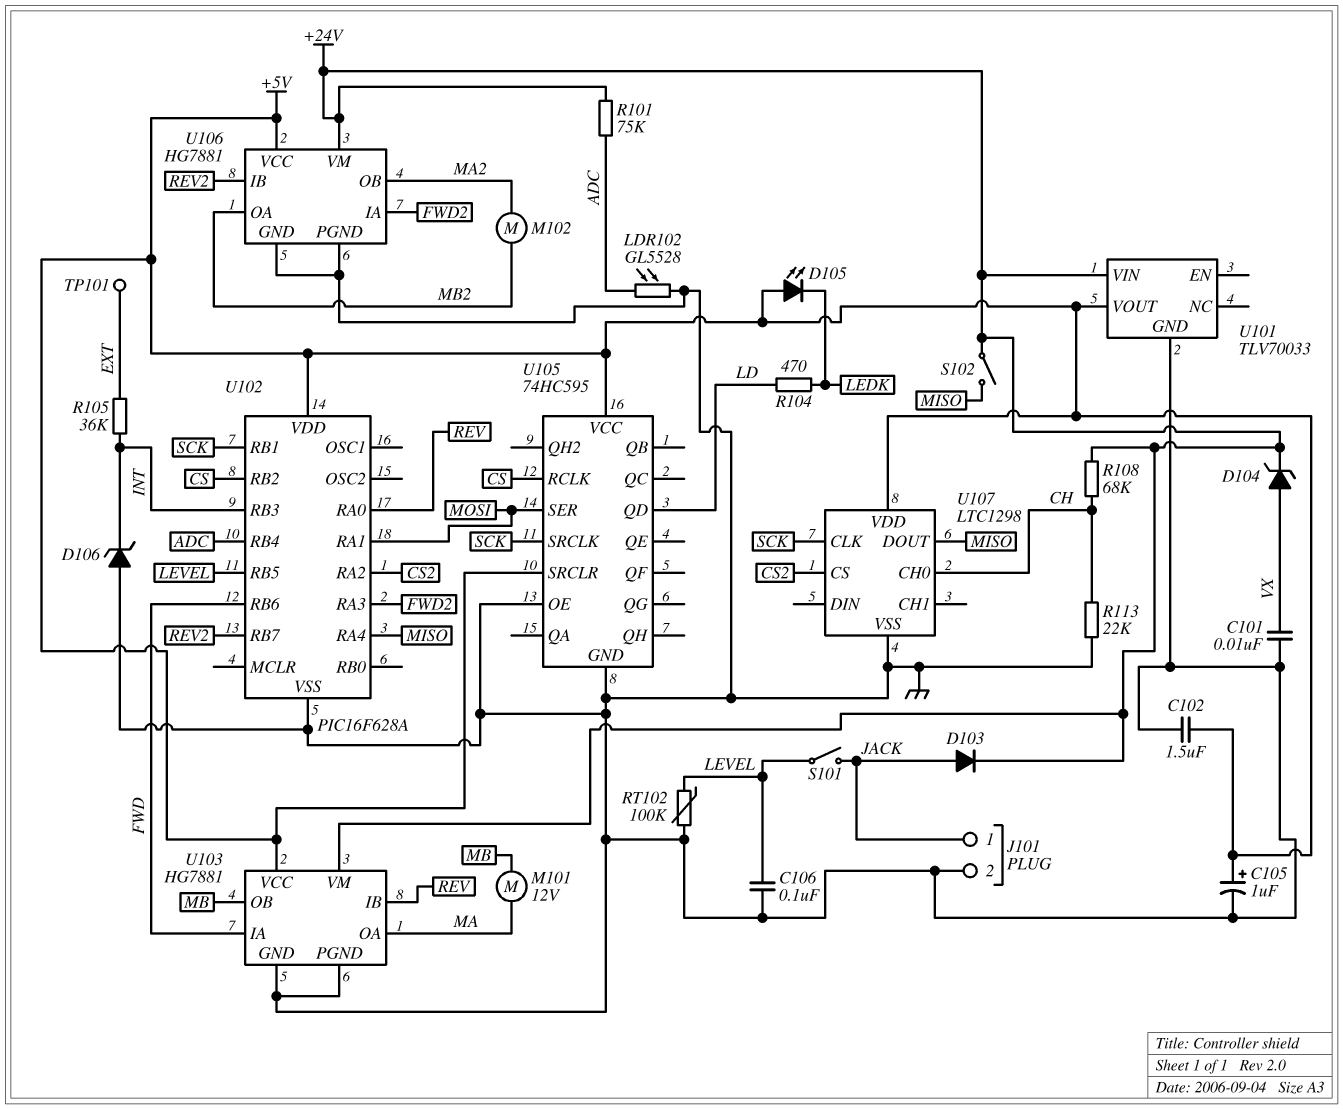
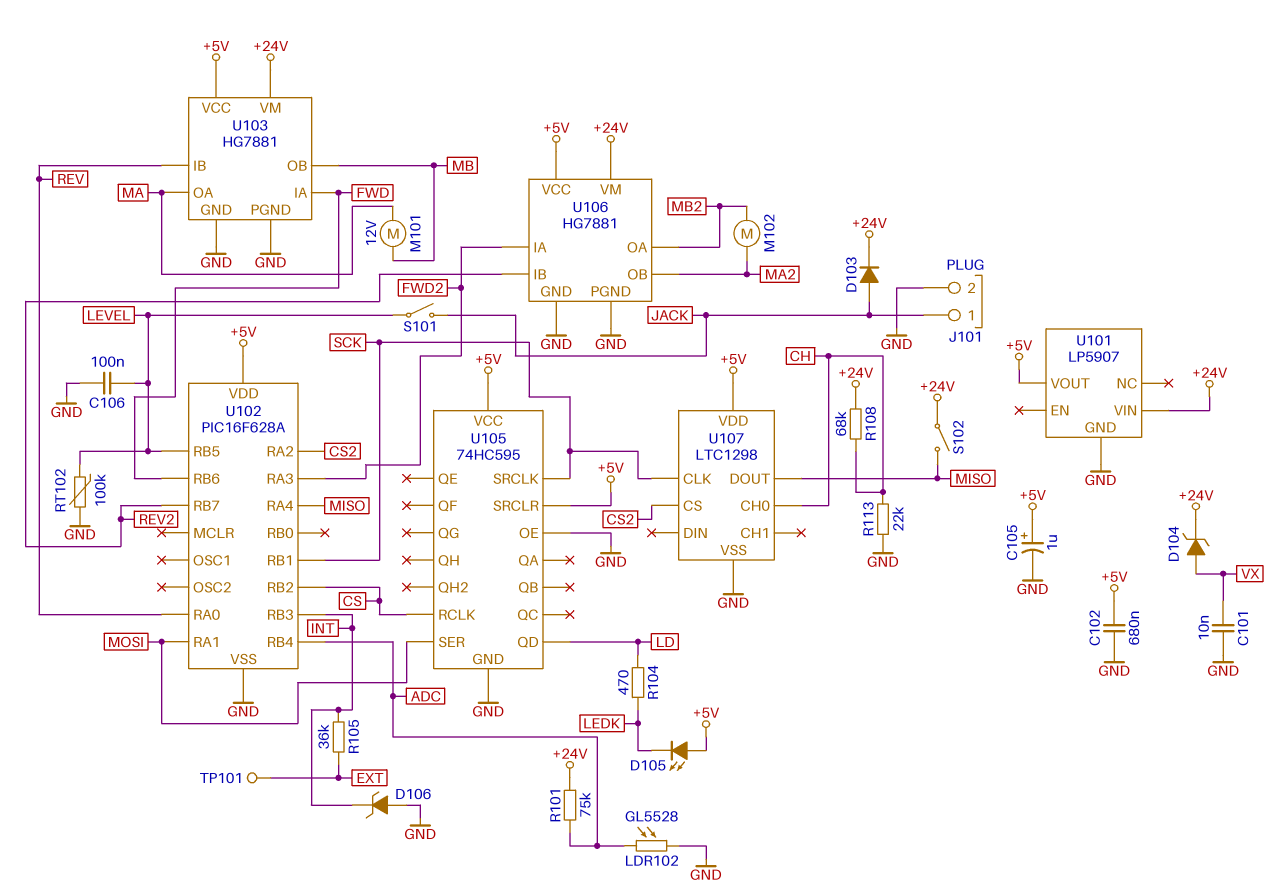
C102: 1.5uF (+5V, GND) -> 680nF (+5V, GND)
U101: TLV70033 -> LP5907

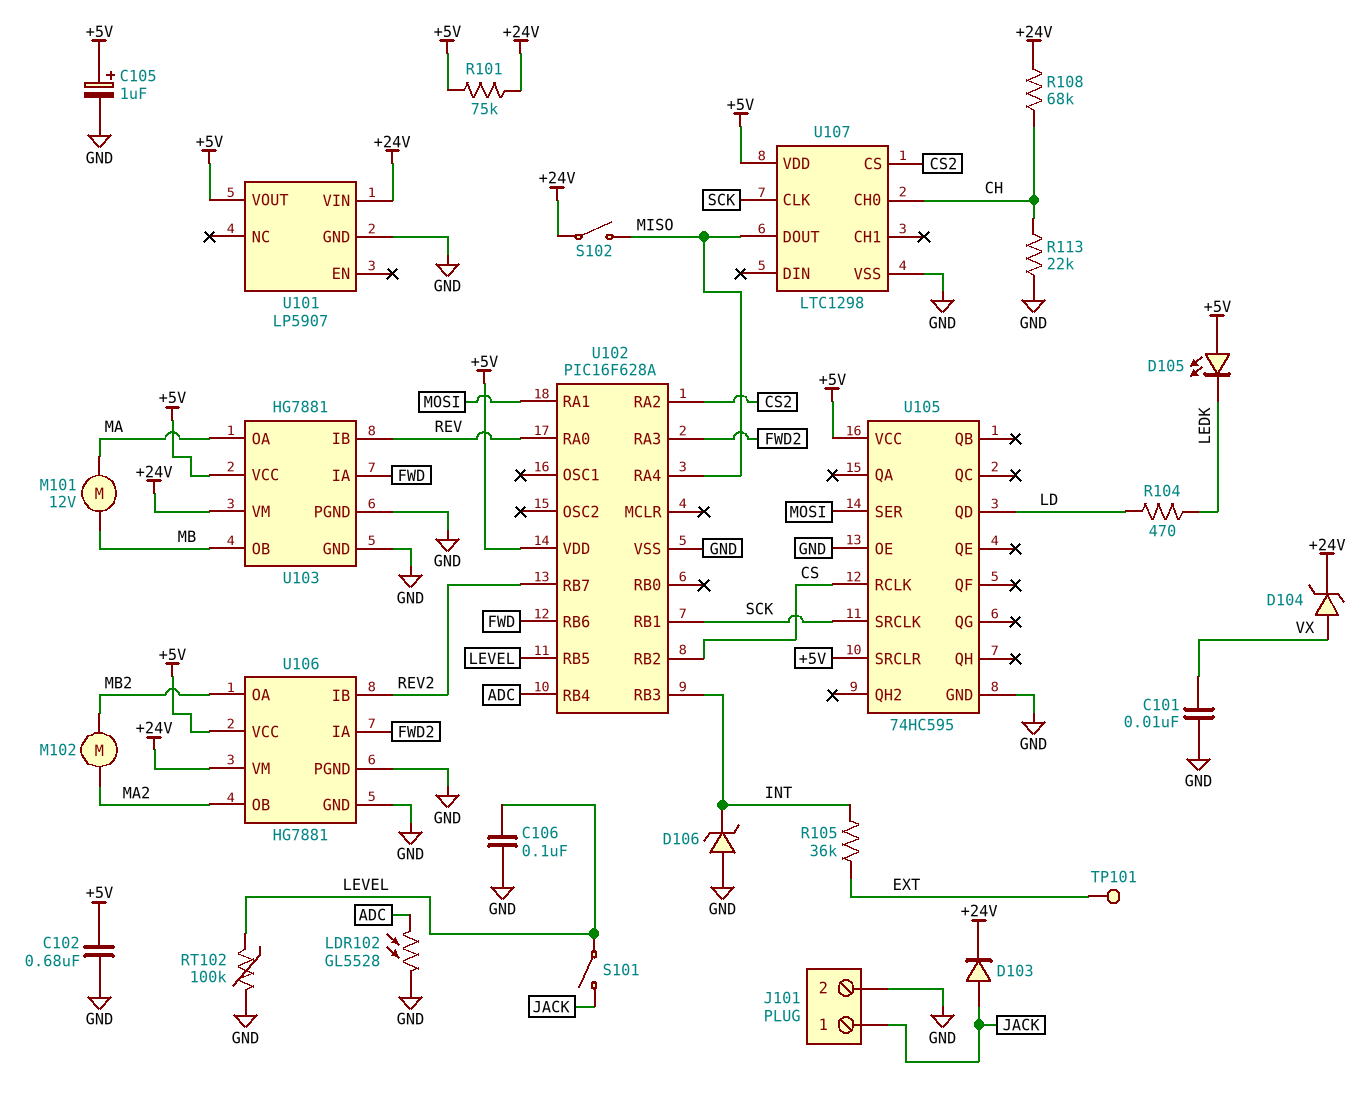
R101: 75k (+24V, ADC) -> 75k (+5V, +24V)

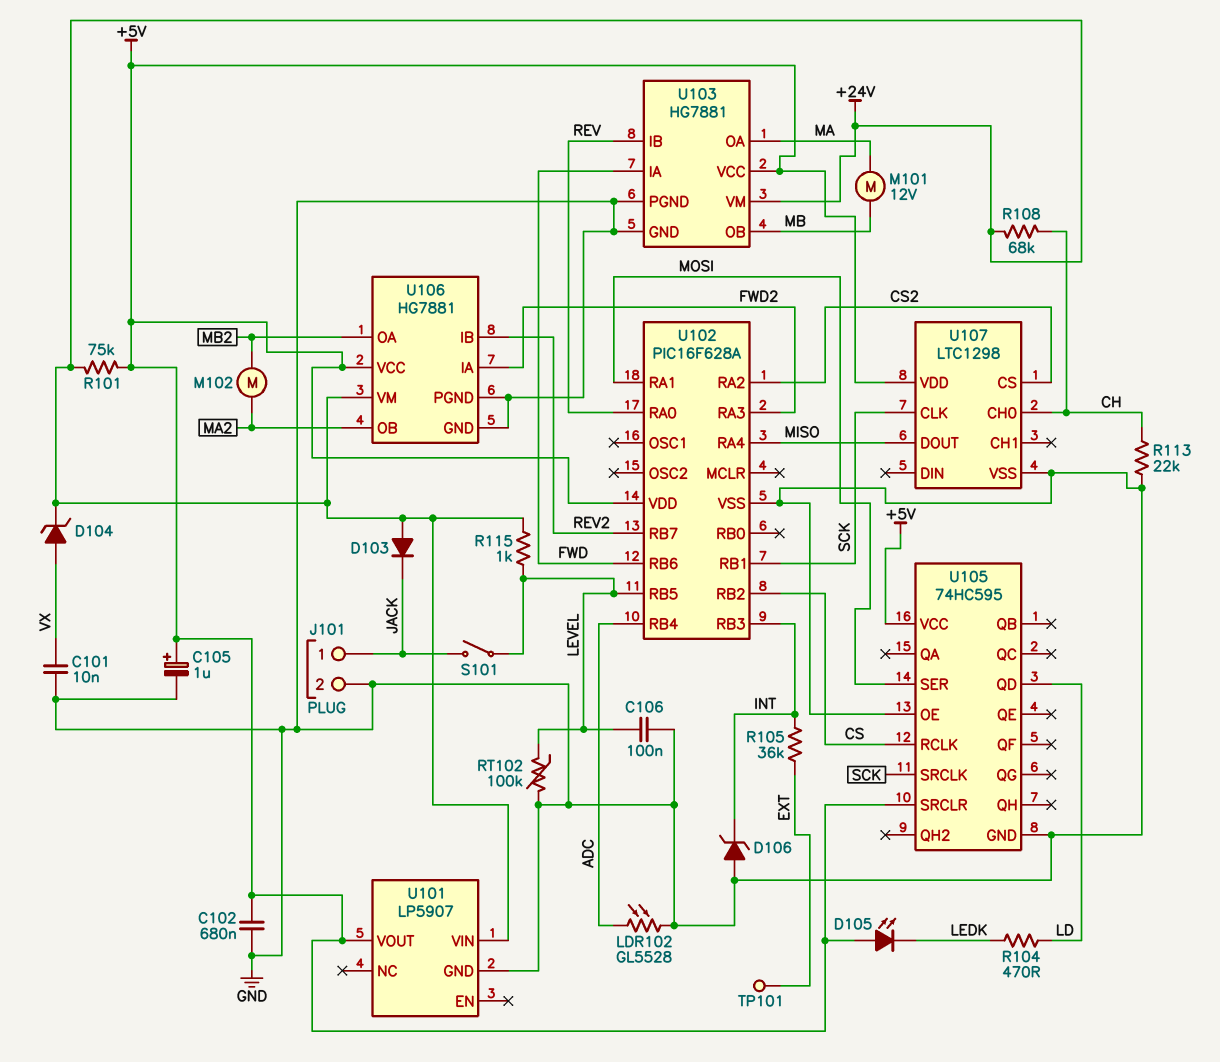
D103: diode (A JACK, K +24V) -> diode (A +24V, K JACK)
R115: none -> 1k (+24V, LEVEL)
S102: switch (+24V, MISO) -> none

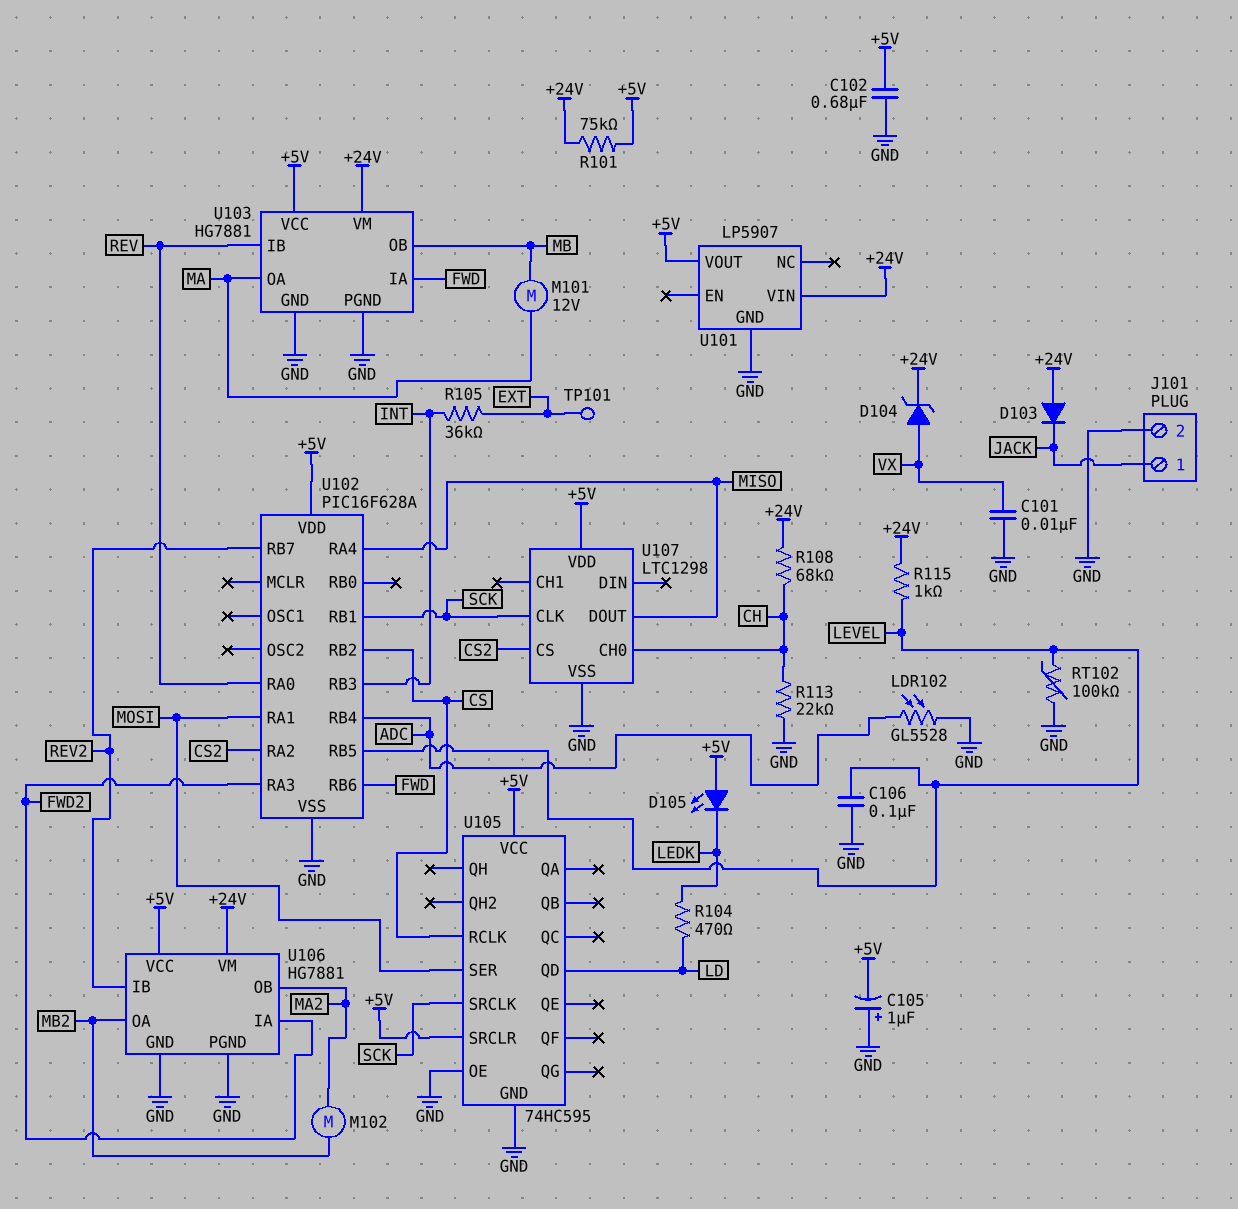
C105: 1uF (plus +5V, minus GND) -> 1uF (plus GND, minus +5V)
D106: zener (A GND, K INT) -> none
S101: switch (JACK, LEVEL) -> none

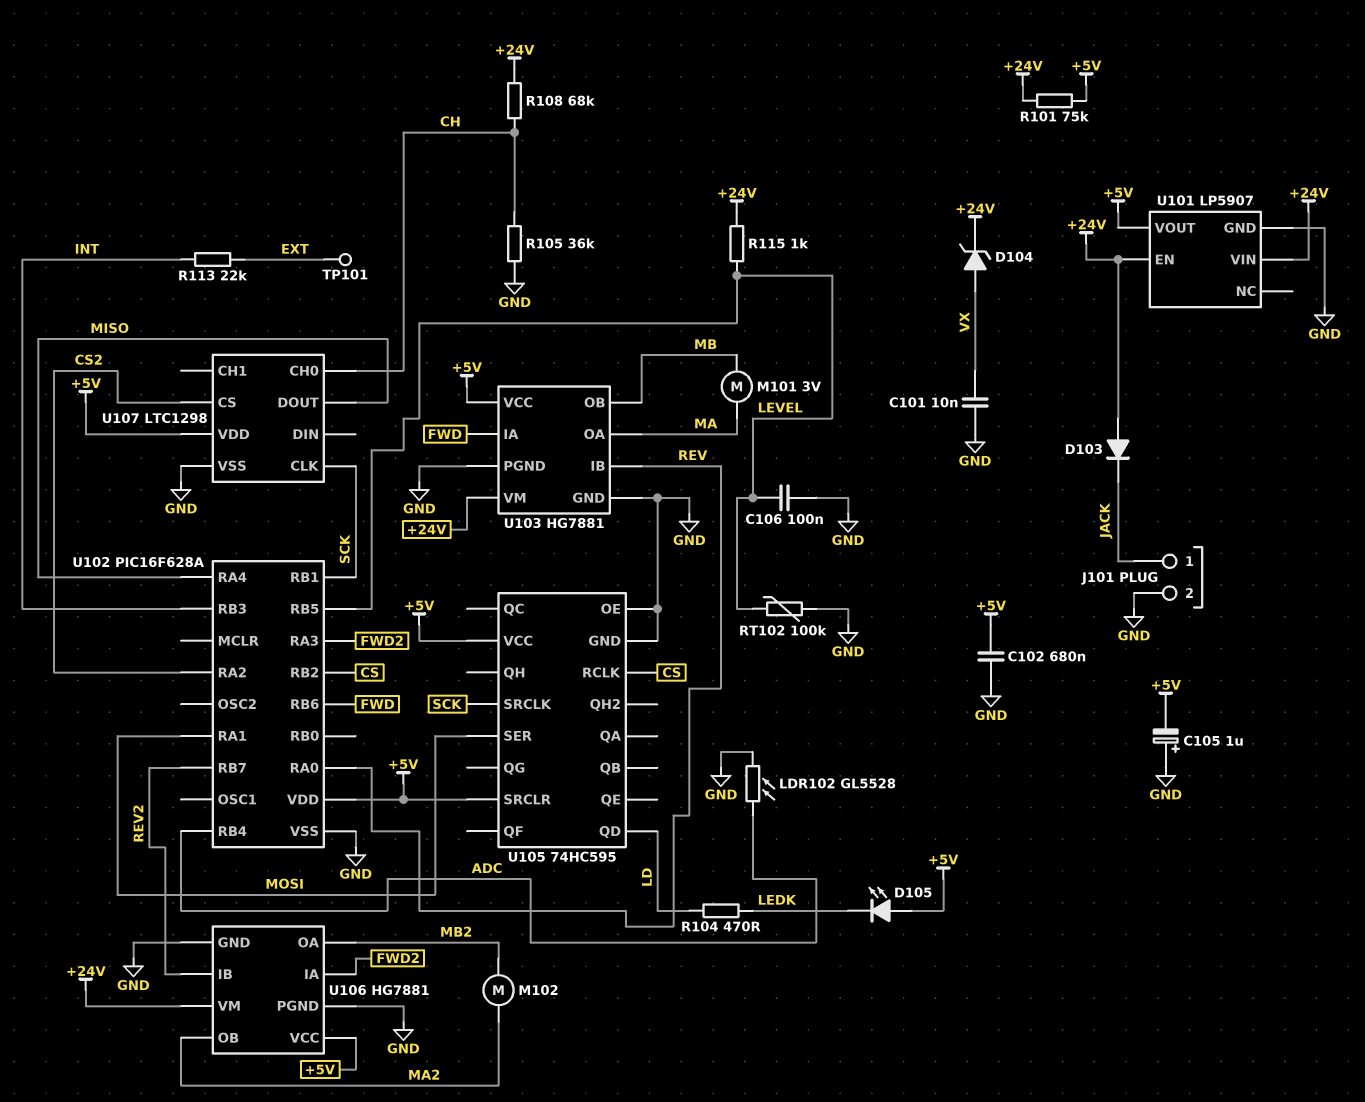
M101: motor 12V (MA, MB) -> motor 3V (MA, MB)
R105: 36k (EXT, INT) -> 36k (CH, GND)
R113: 22k (CH, GND) -> 22k (EXT, INT)
U101 pin EN: none -> +24V

